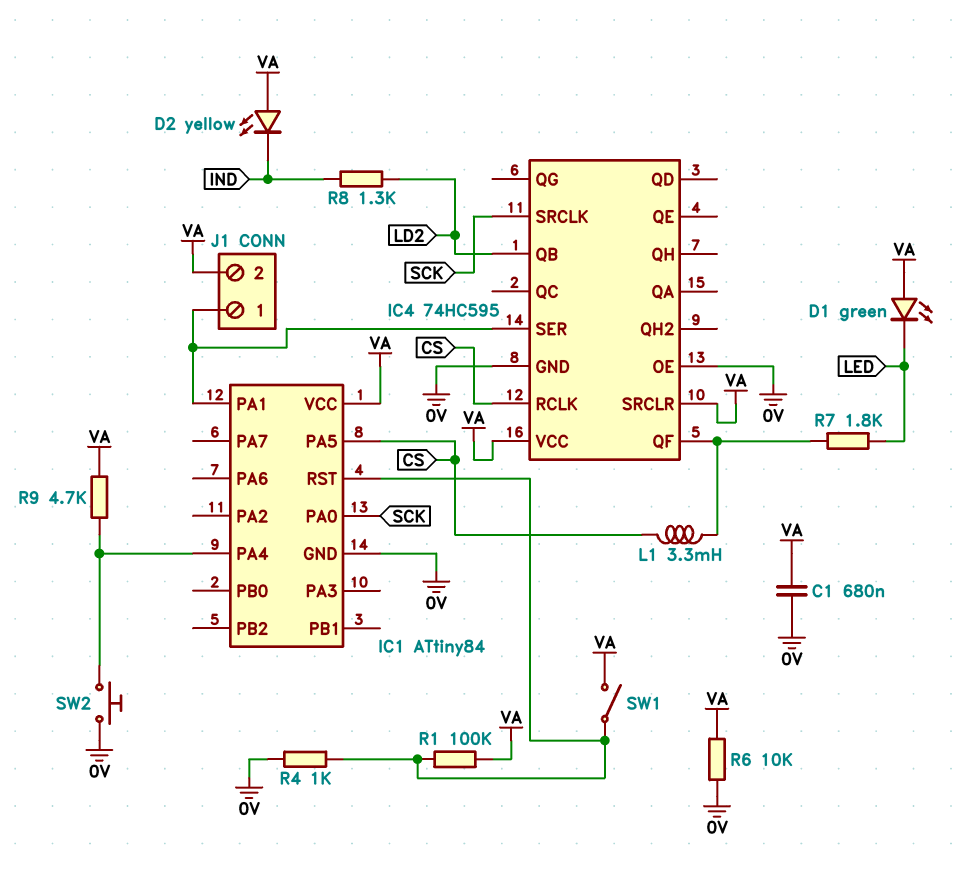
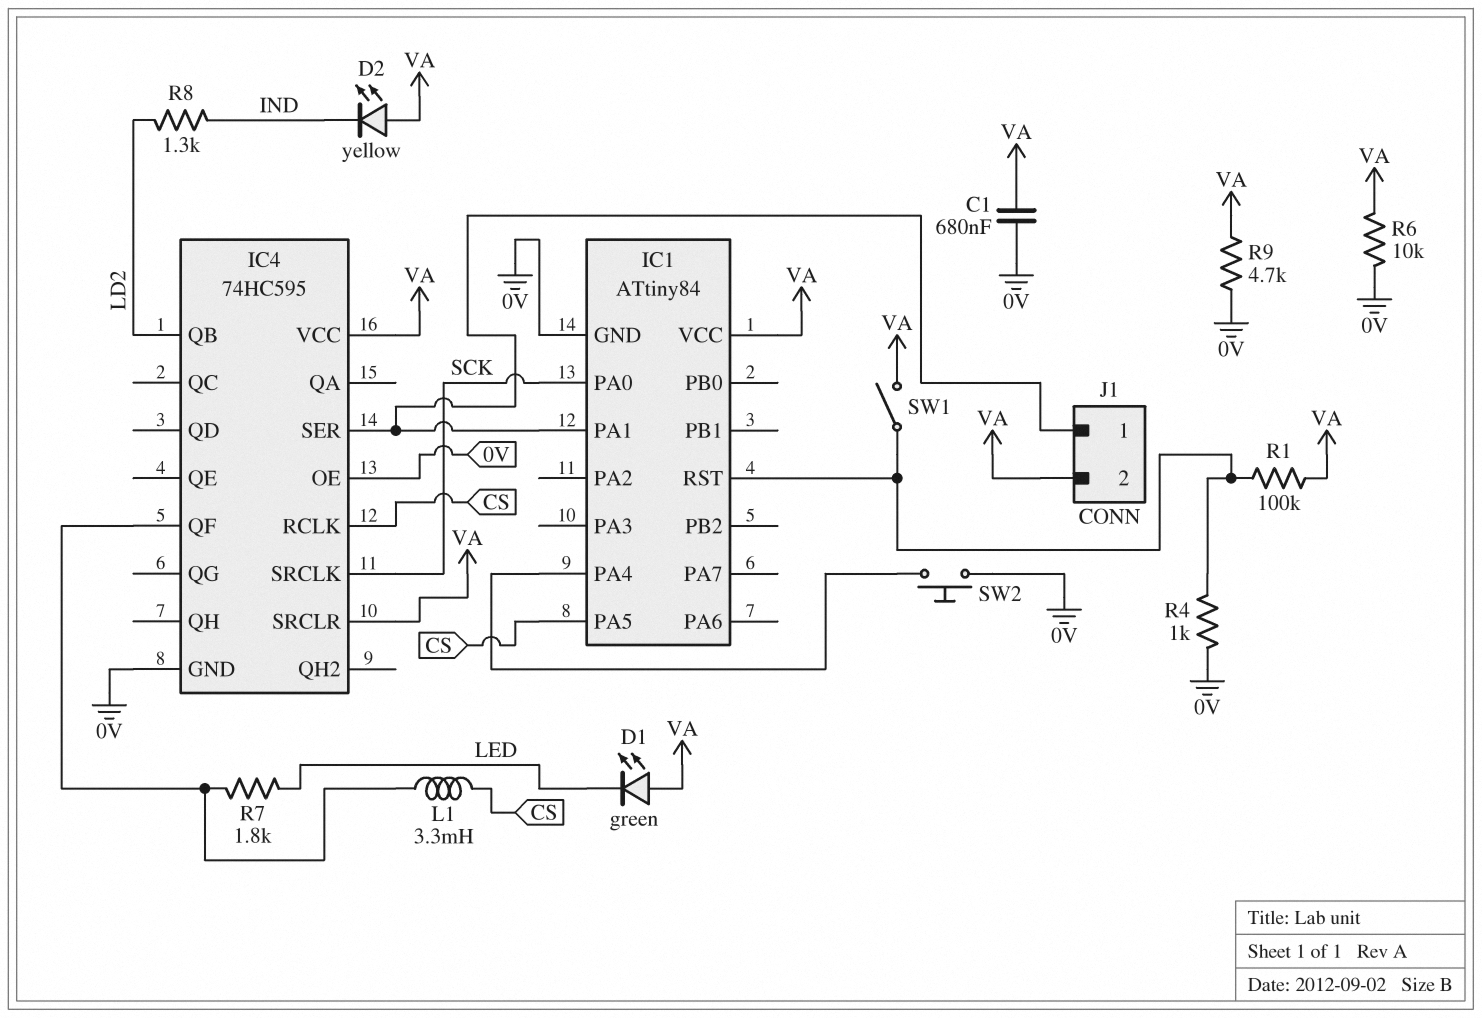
R9: 4.7k (IC1/PA4, VA) -> 4.7k (0V, VA)

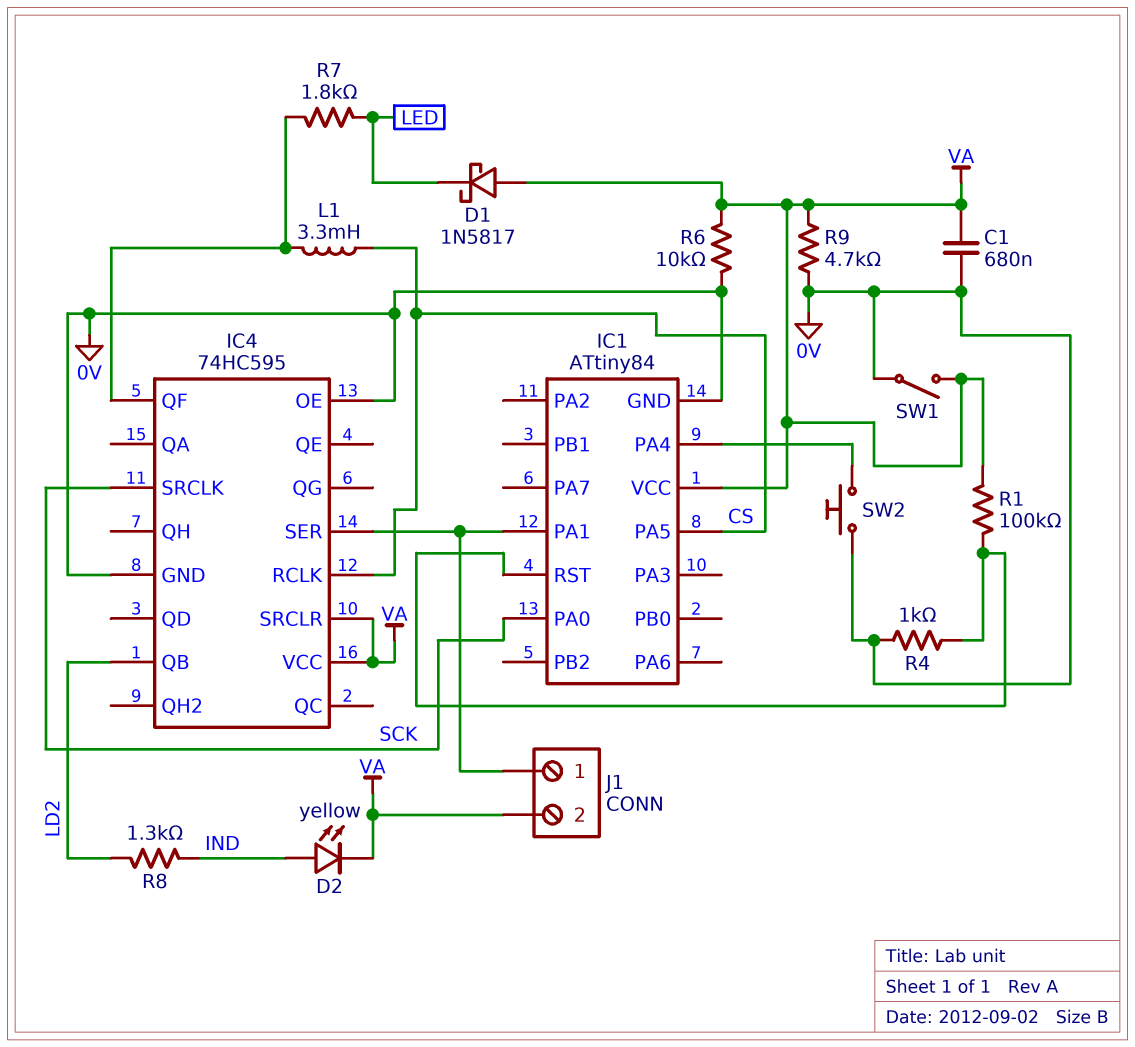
D1: LED green (A VA, K LED) -> schottky 1N5817 (A VA, K LED)
D2: LED yellow (A VA, K IND) -> LED yellow (A IND, K VA)
SW1: switch (IC1/RST, VA) -> switch (0V, VA)

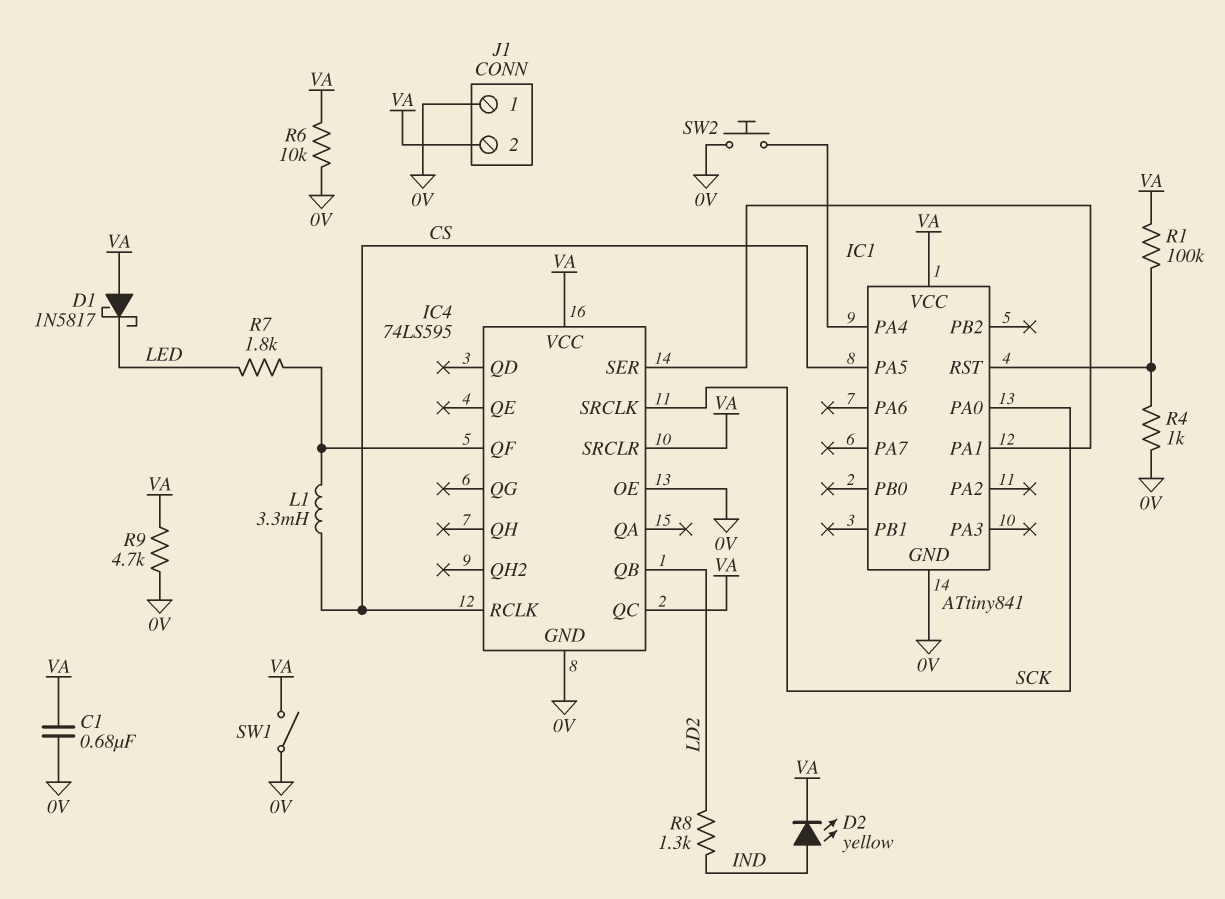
IC1: ATtiny84 -> ATtiny841
IC4: 74HC595 -> 74LS595
IC4 pin QC: none -> VA
J1 pin 1: IC1/PA1 -> 0V

